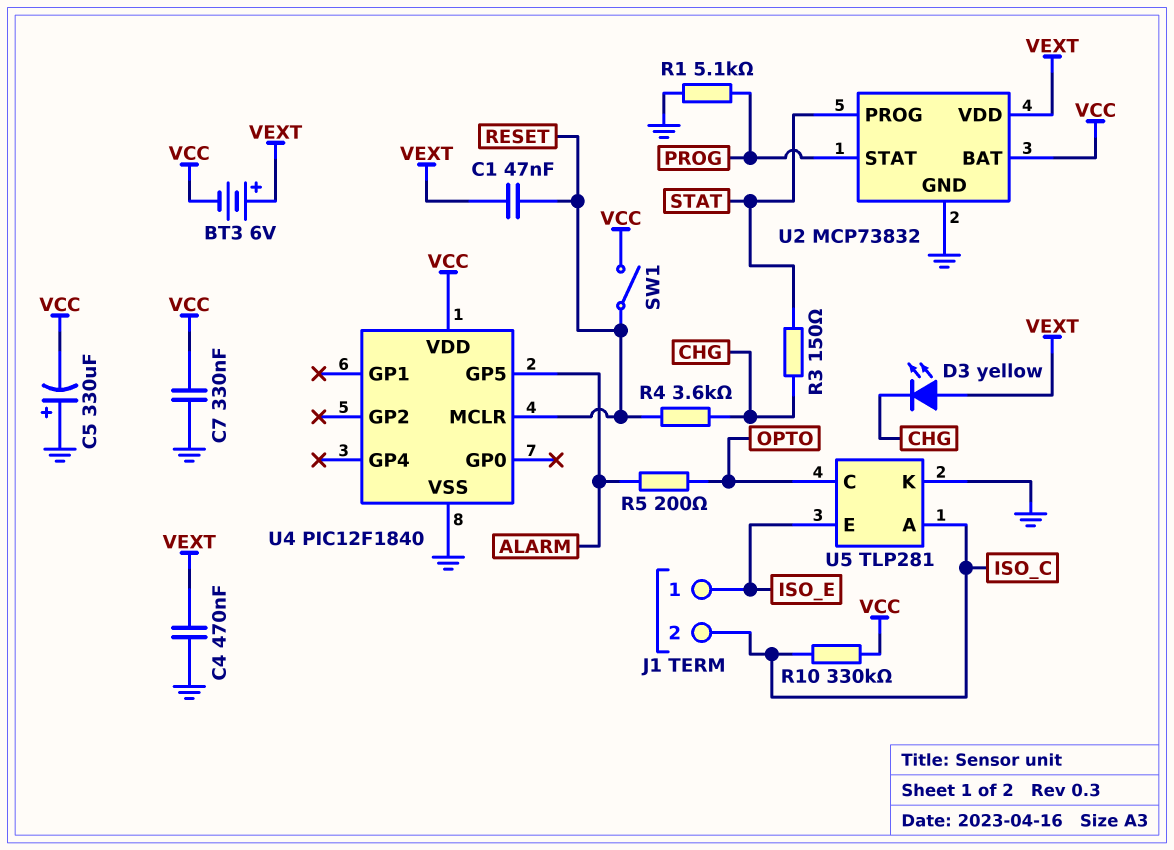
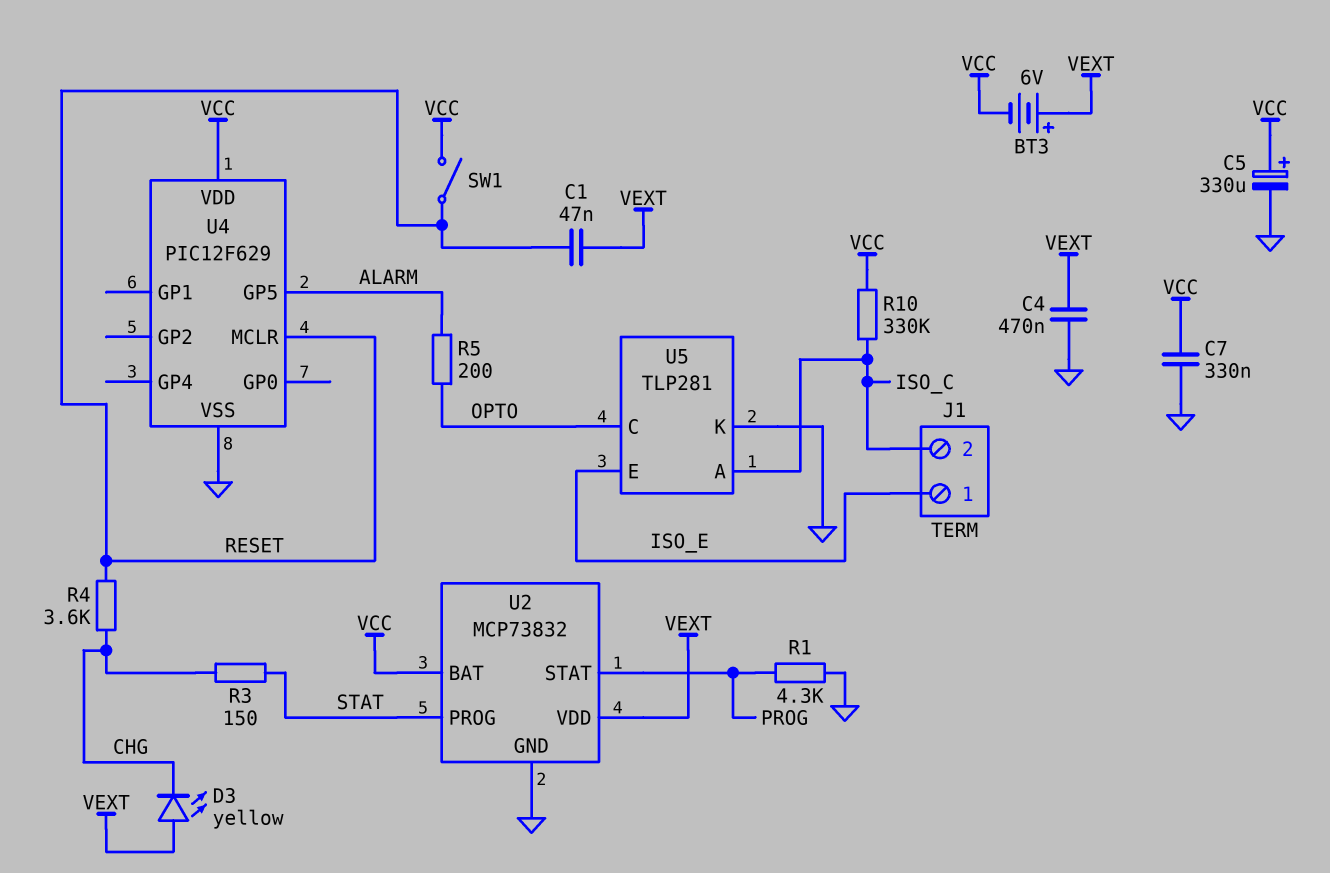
C5: 330uF (plus GND, minus VCC) -> 330uF (plus VCC, minus GND)
R1: 5.1k (GND, PROG) -> 4.3k (GND, PROG)
U4: PIC12F1840 -> PIC12F629

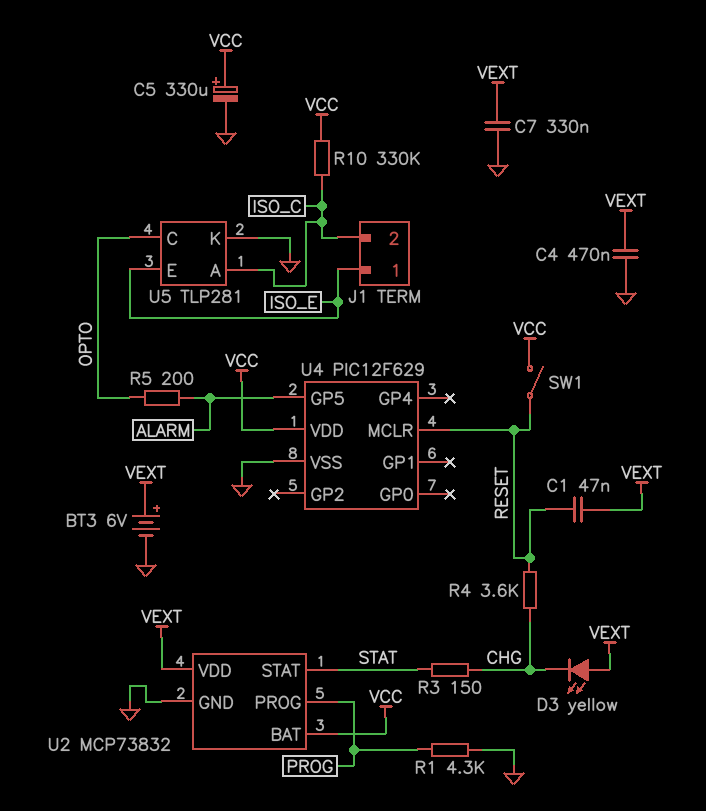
BT3: 6V (plus VEXT, minus VCC) -> 6V (plus VEXT, minus GND)
C7: 330nF (GND, VCC) -> 330nF (GND, VEXT)
U2 pin PROG: STAT -> PROG
U2 pin STAT: PROG -> STAT

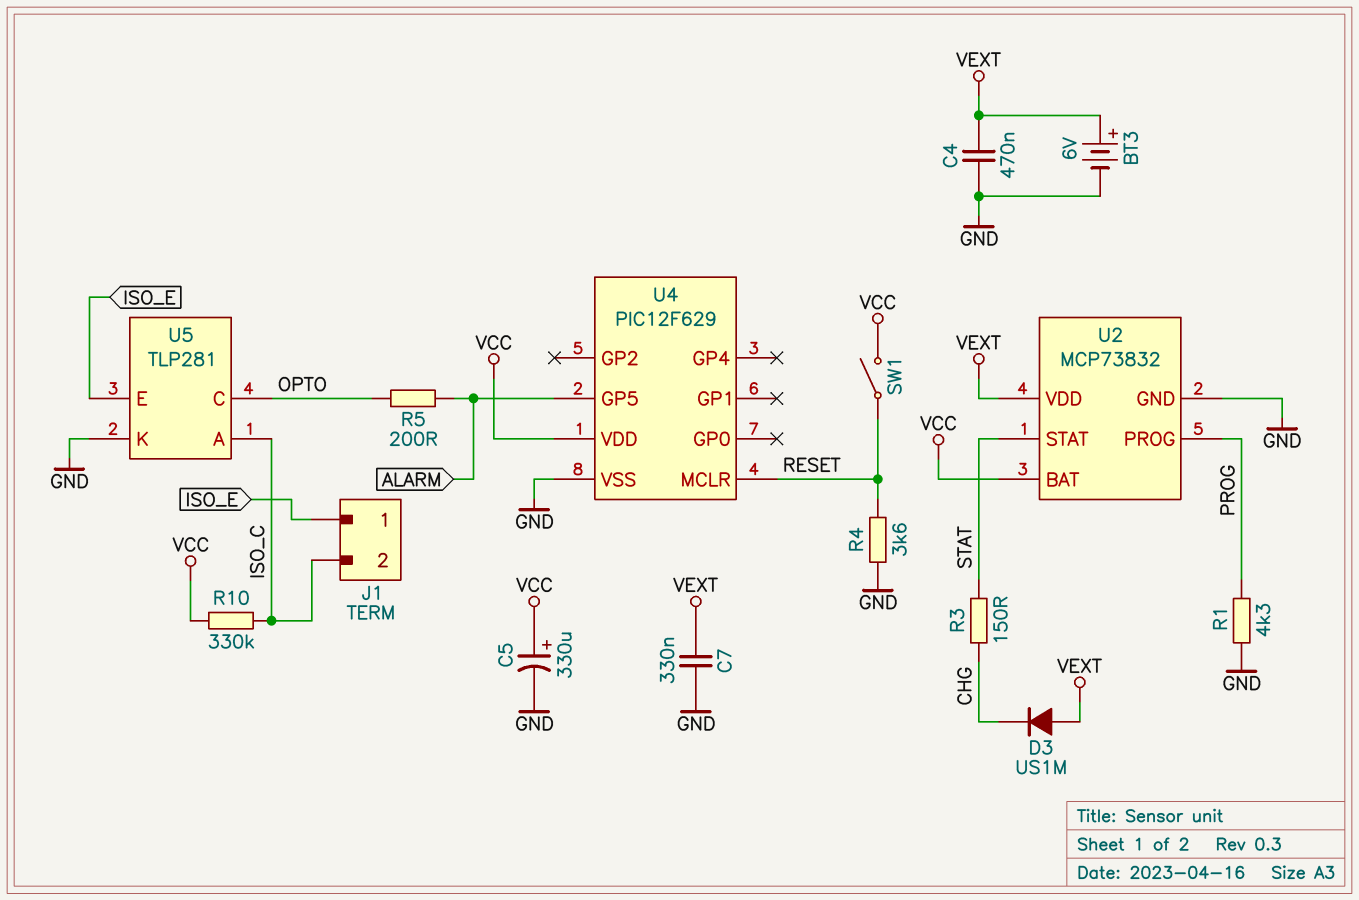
C1: 47nF (RESET, VEXT) -> none
D3: LED yellow (A VEXT, K CHG) -> diode US1M (A VEXT, K CHG)
R4: 3.6k (CHG, RESET) -> 3.6k (GND, RESET)

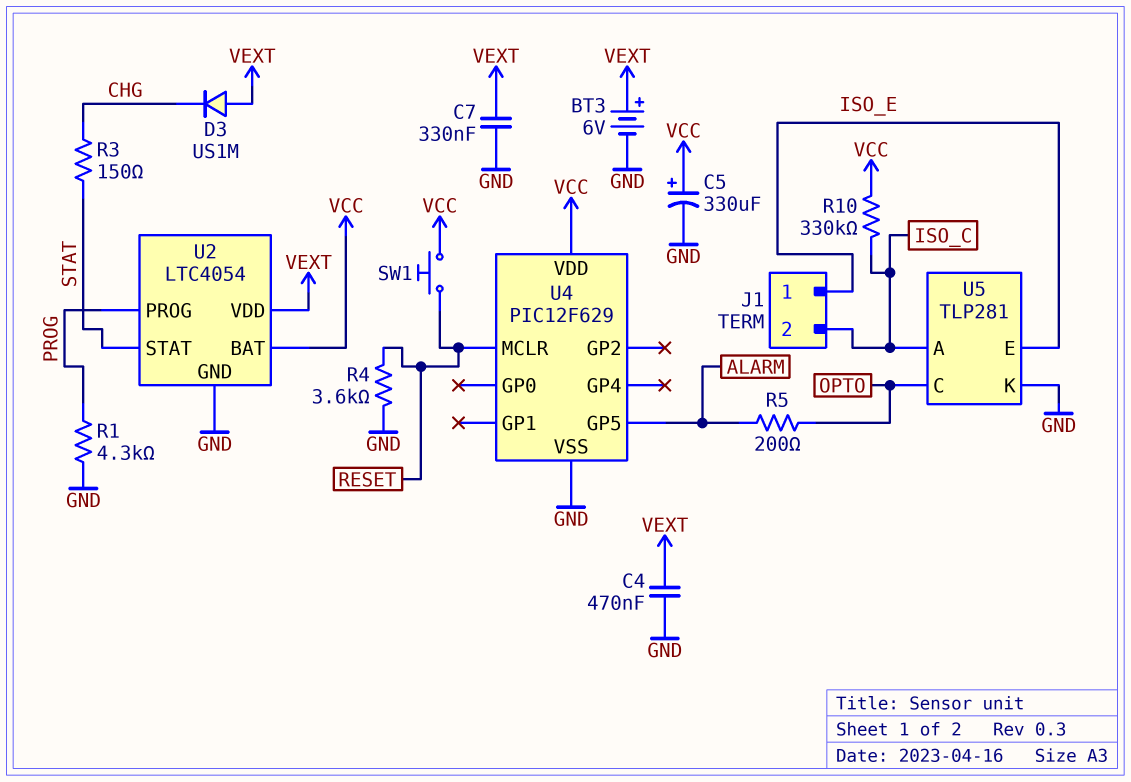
SW1: switch (RESET, VCC) -> button (RESET, VCC)
U2: MCP73832 -> LTC4054

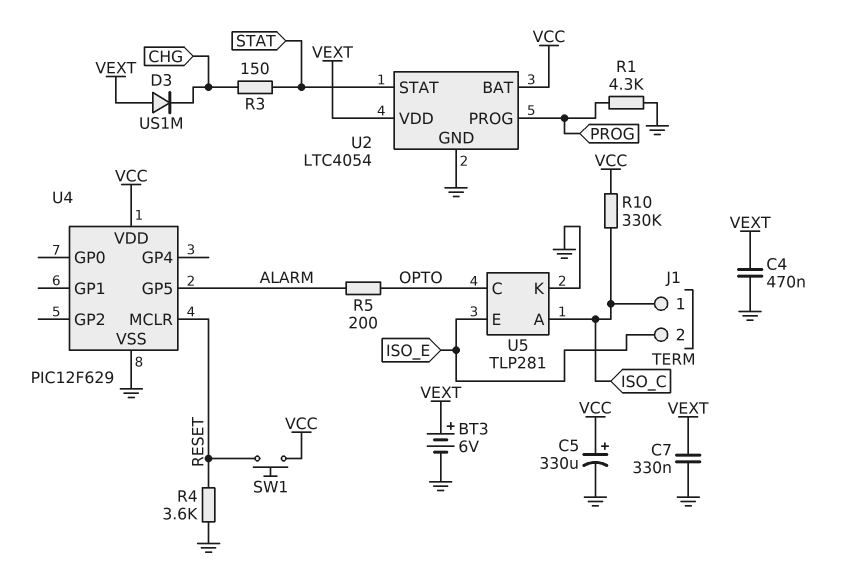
J1 pin 1: ISO_E -> ISO_C
J1 pin 2: ISO_C -> ISO_E

